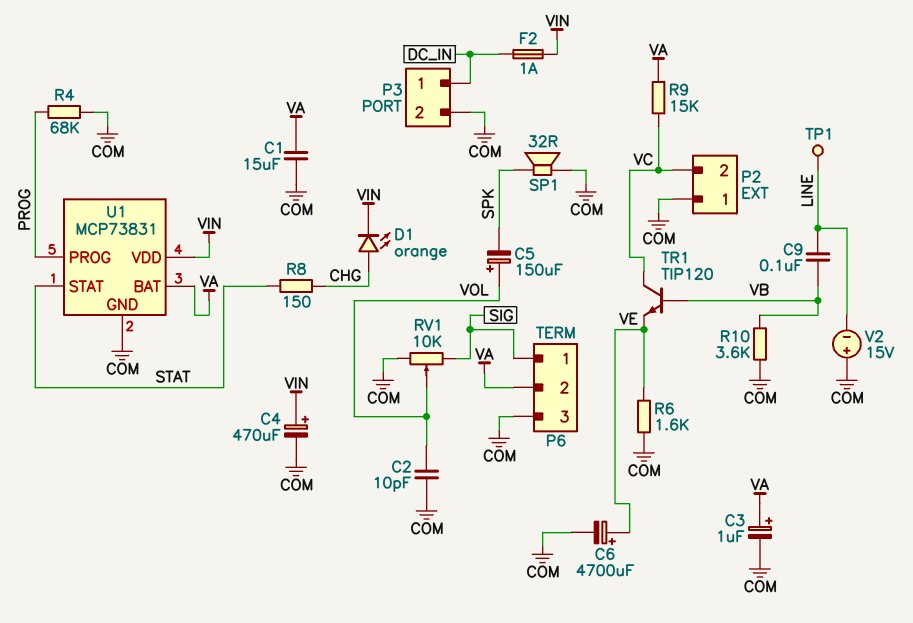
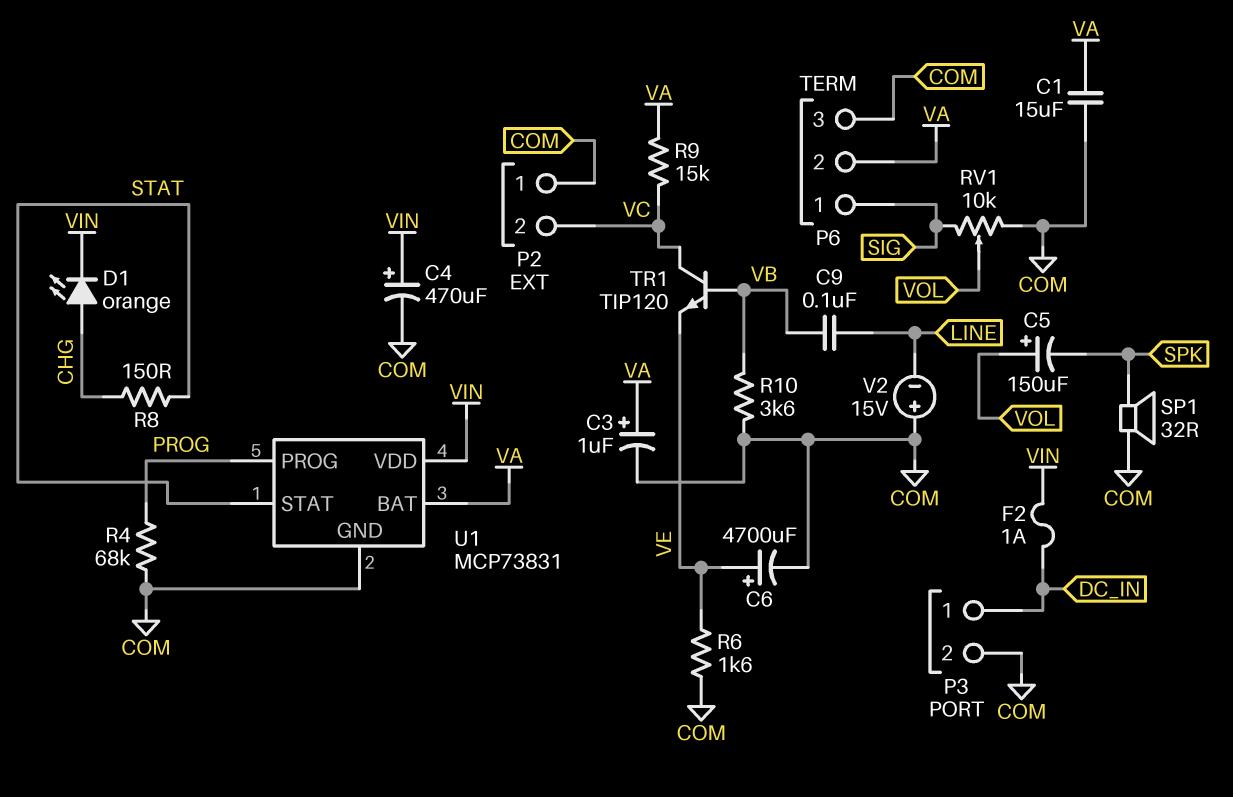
C2: 10pF (COM, VOL) -> none
TP1: test point (LINE) -> none

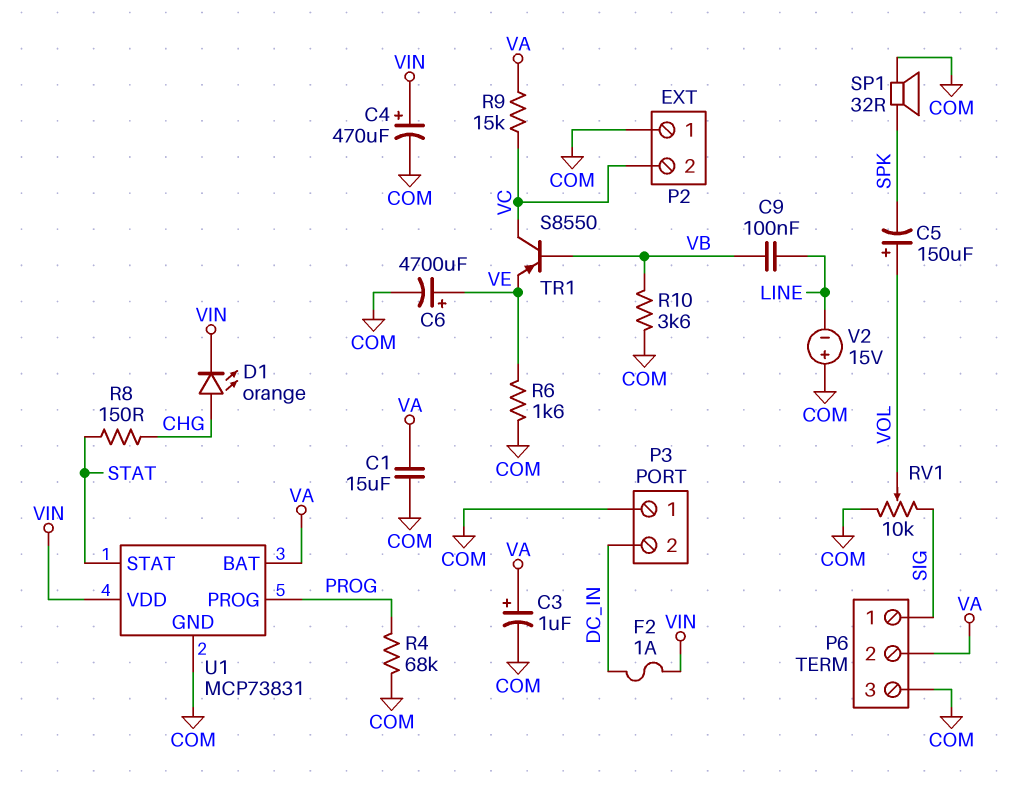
P3 pin 1: DC_IN -> COM
P3 pin 2: COM -> DC_IN
TR1: NPN TIP120 (B VB, C VC, E VE) -> PNP S8550 (B VB, C VC, E VE)

